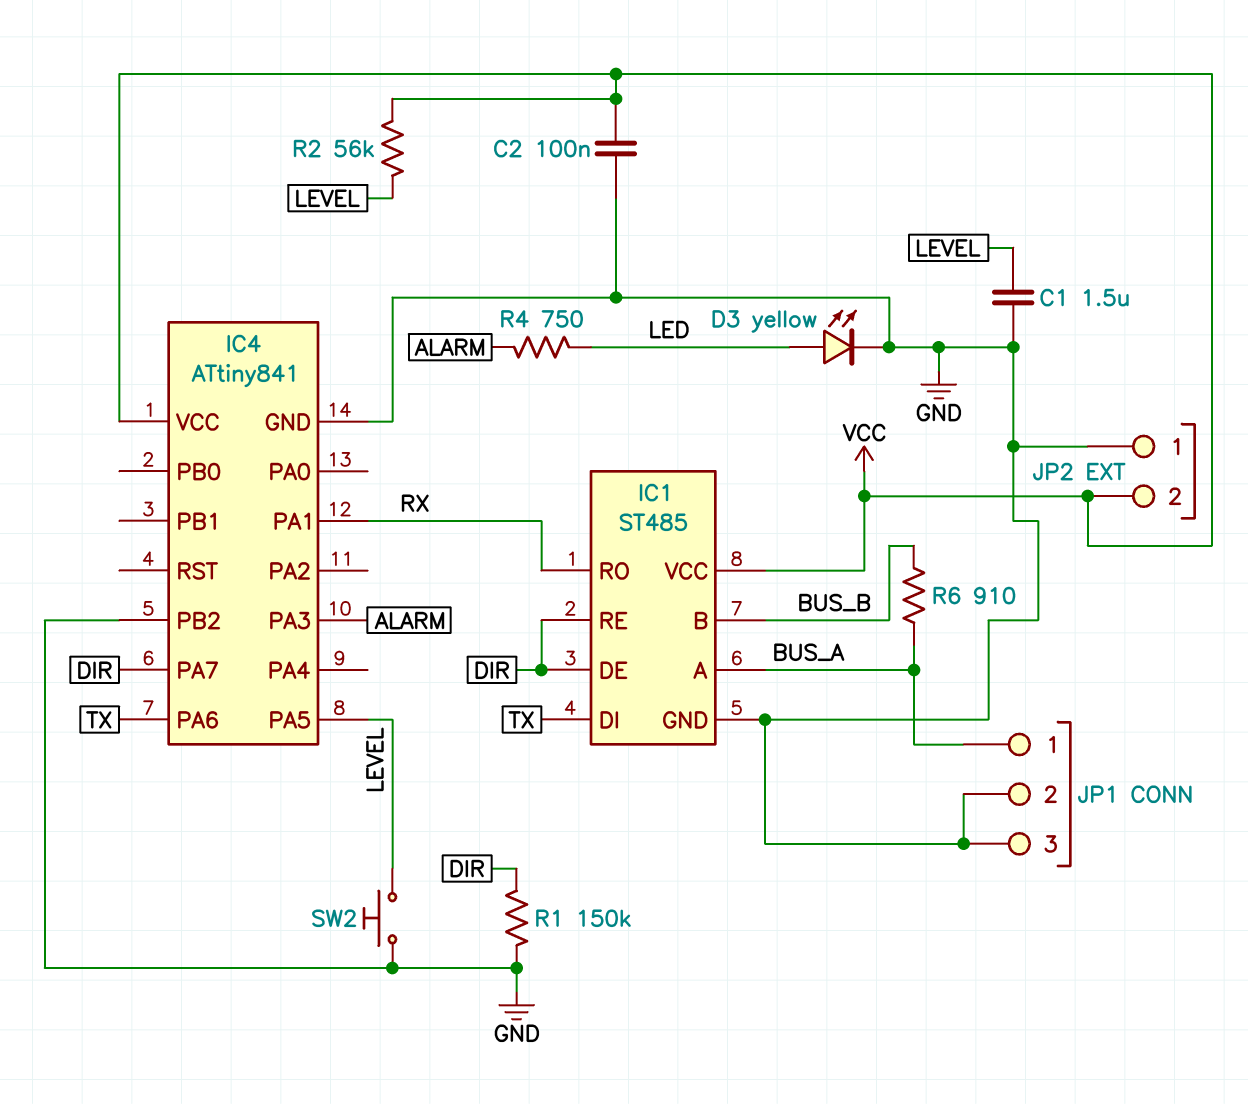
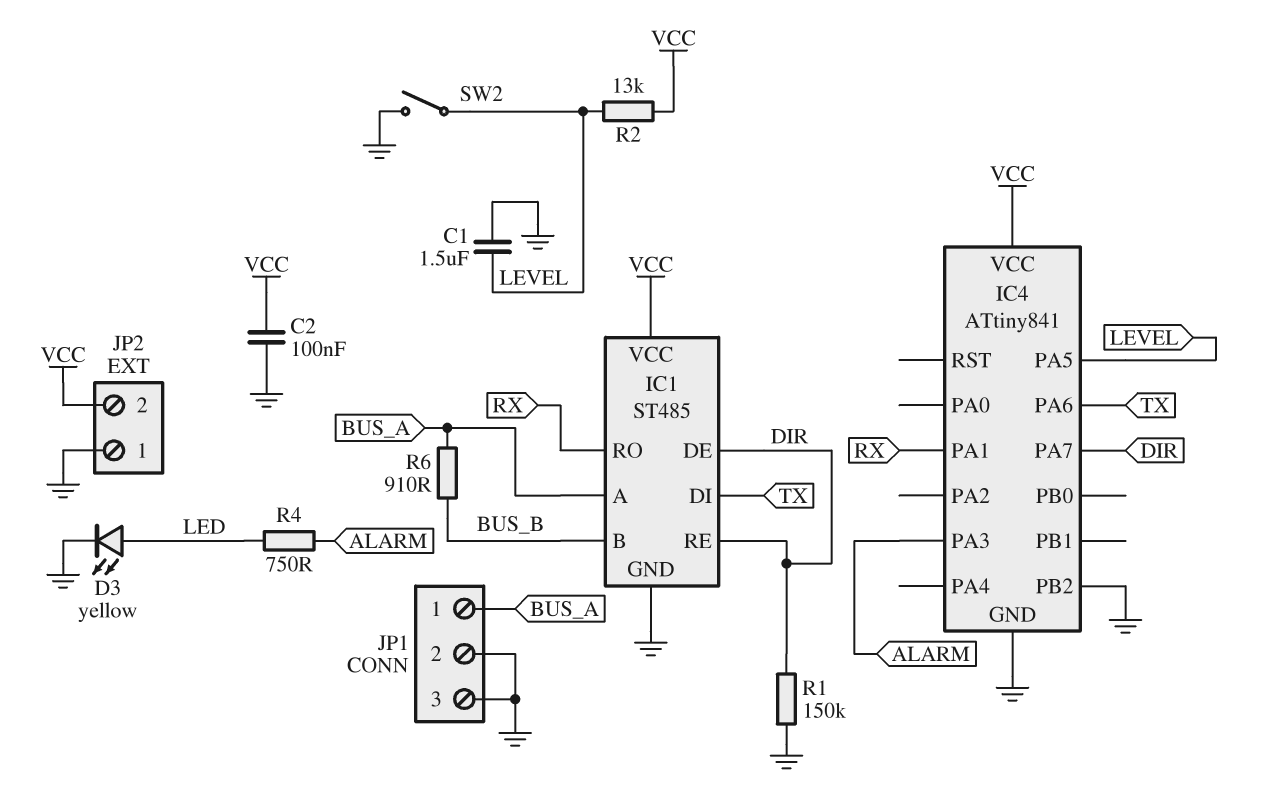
R2: 56k (LEVEL, VCC) -> 13k (LEVEL, VCC)
SW2: button (GND, LEVEL) -> switch (GND, LEVEL)

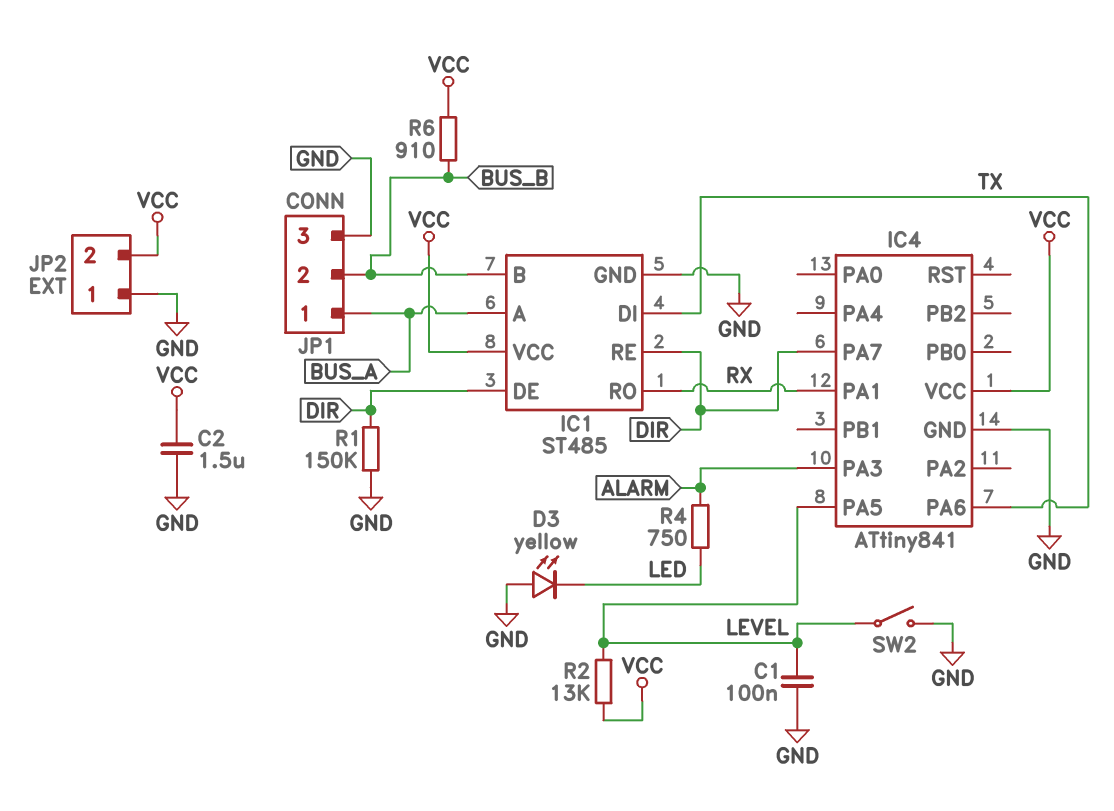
C1: 1.5uF (GND, LEVEL) -> 100nF (GND, LEVEL)
C2: 100nF (GND, VCC) -> 1.5uF (GND, VCC)
D3: LED yellow (A LED, K GND) -> LED yellow (A GND, K LED)
IC4 pin PB2: GND -> none
JP1 pin 2: GND -> BUS_B
R6: 910 (BUS_A, BUS_B) -> 910 (BUS_B, VCC)

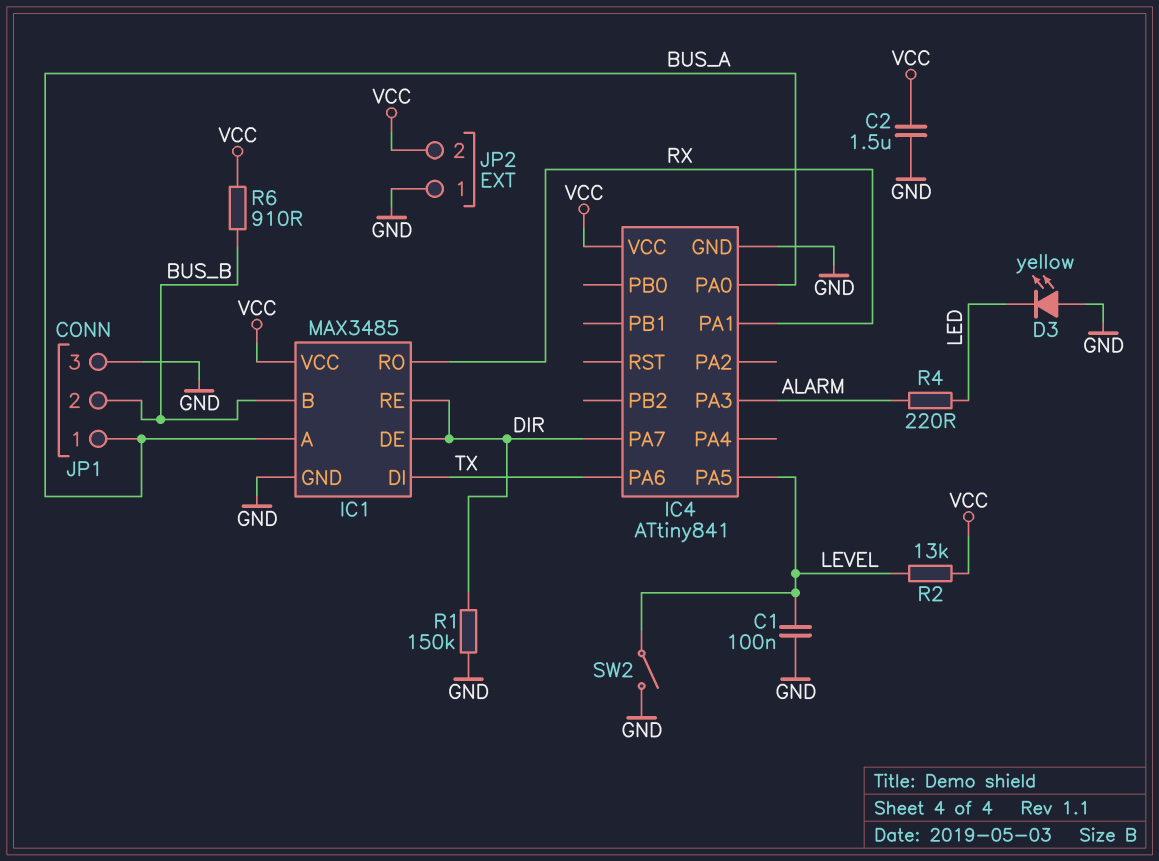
IC1: ST485 -> MAX3485
IC4 pin PA0: none -> BUS_A
R4: 750 (ALARM, LED) -> 220 (ALARM, LED)

